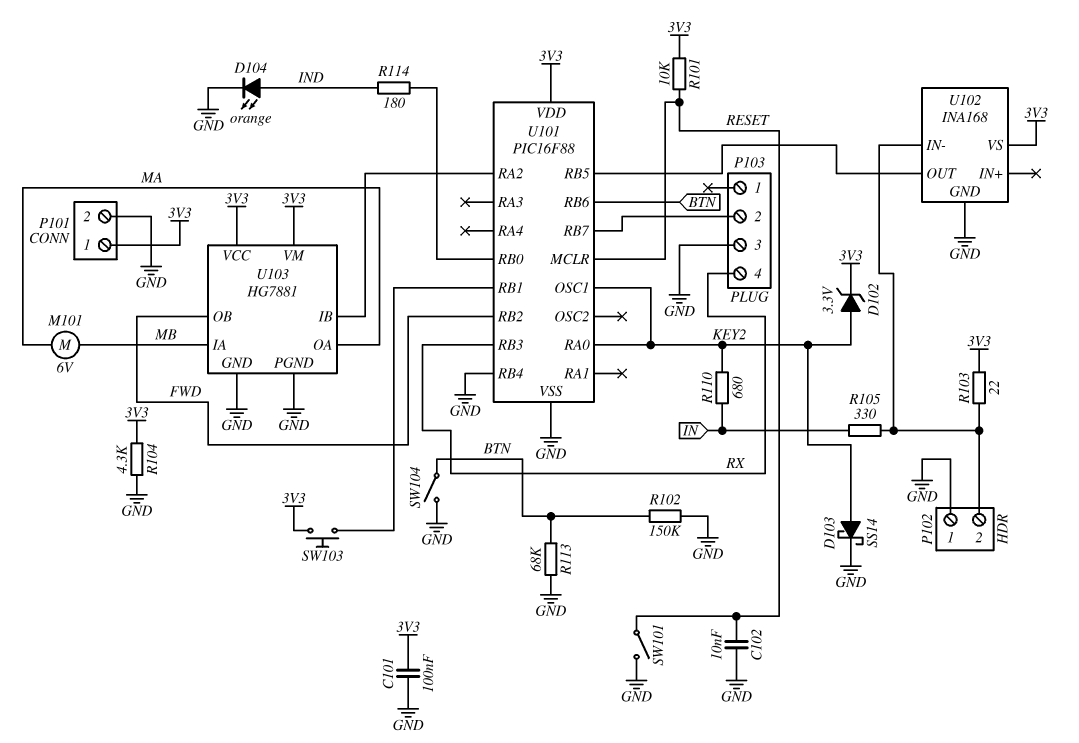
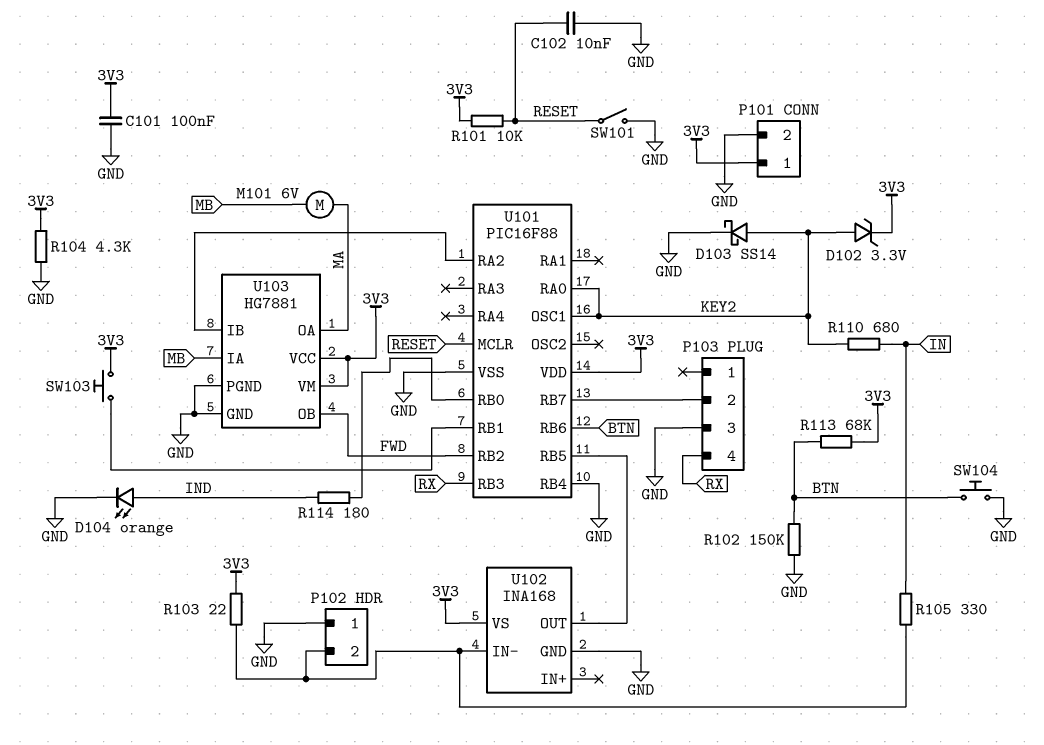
R113: 68k (BTN, GND) -> 68k (3V3, BTN)
SW104: switch (BTN, GND) -> button (BTN, GND)

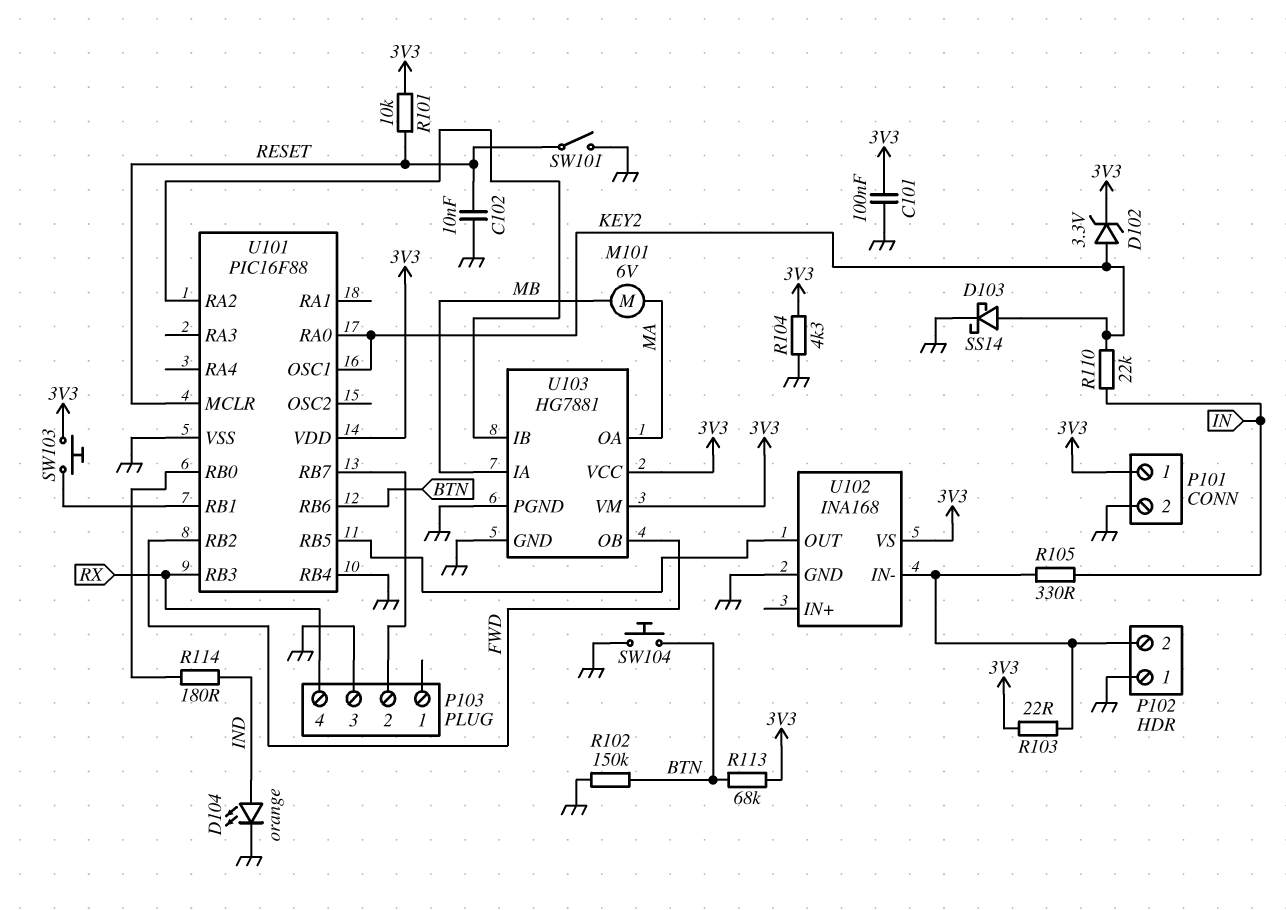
R110: 680 (IN, KEY2) -> 22k (IN, KEY2)

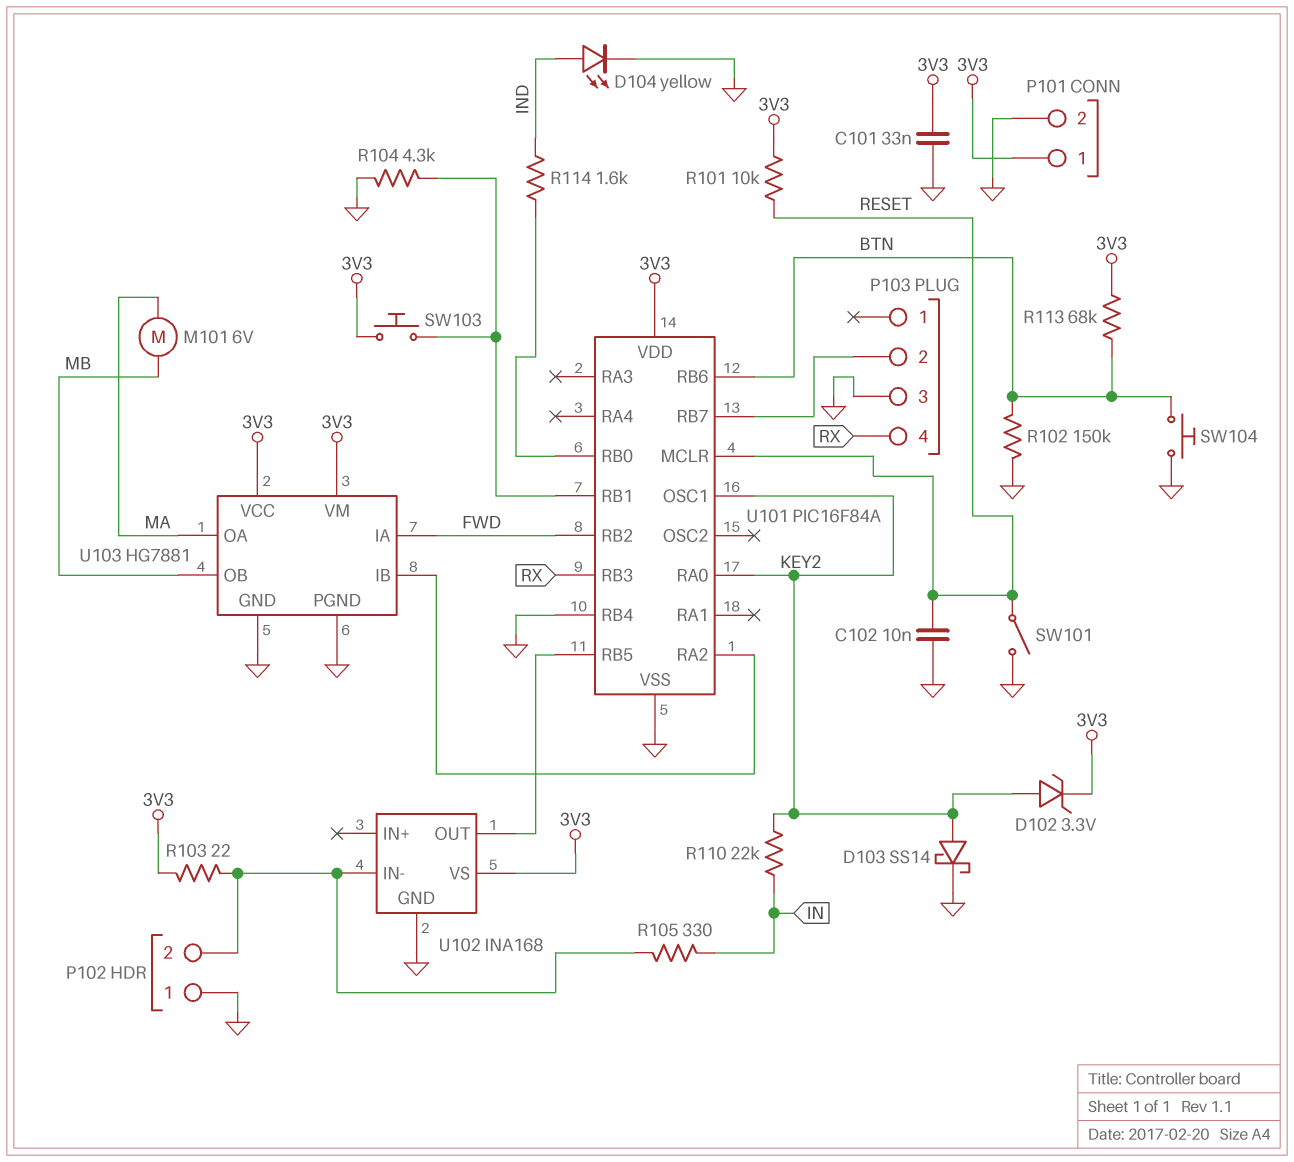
C101: 100nF (3V3, GND) -> 33nF (3V3, GND)
D104: LED orange (A IND, K GND) -> LED yellow (A IND, K GND)
R104: 4.3k (3V3, GND) -> 4.3k (GND, U101/RB1)
R114: 180 (IND, U101/RB0) -> 1.6k (IND, U101/RB0)
U101: PIC16F88 -> PIC16F84A
U103 pin IA: MB -> FWD
U103 pin OB: FWD -> MB

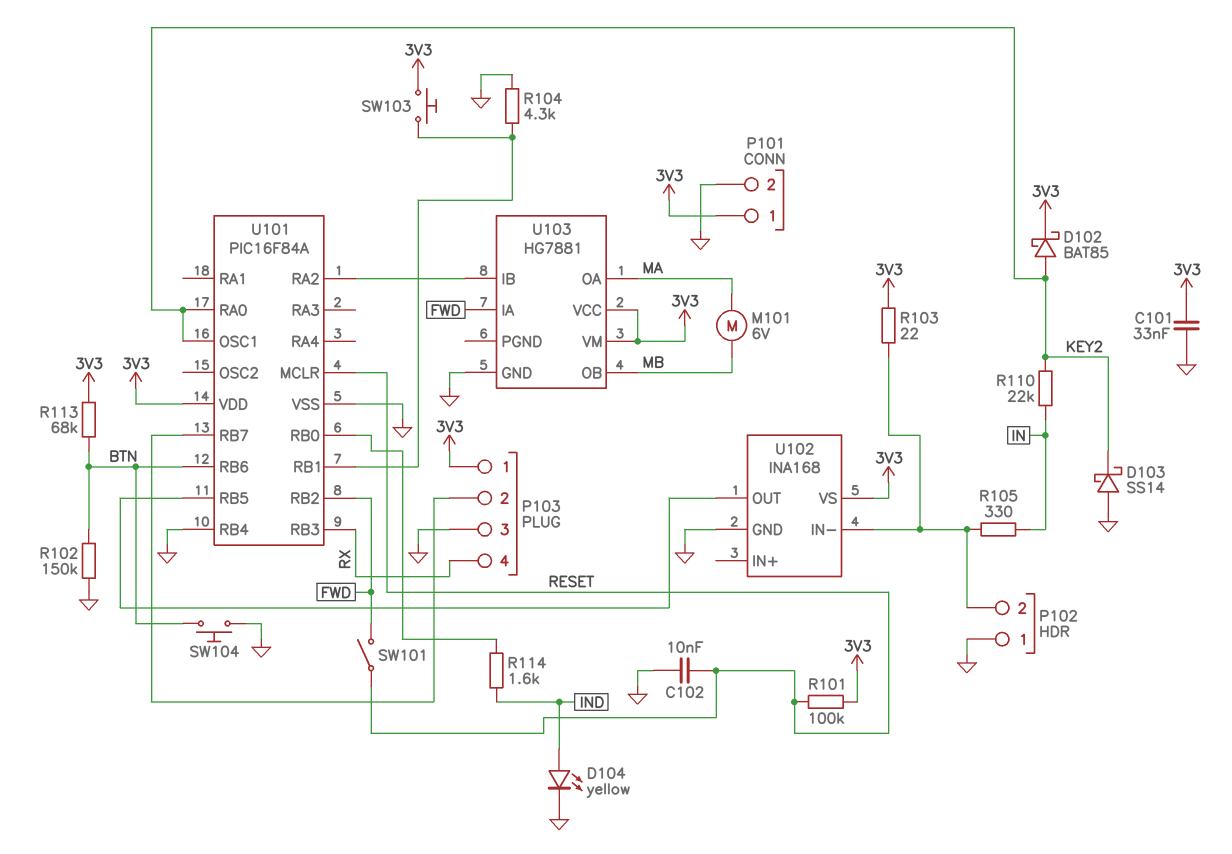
D102: zener 3.3V (A KEY2, K 3V3) -> schottky BAT85 (A KEY2, K 3V3)
D103: schottky SS14 (A KEY2, K GND) -> schottky SS14 (A GND, K KEY2)
P103 pin 1: none -> 3V3
R101: 10k (3V3, RESET) -> 100k (3V3, RESET)
SW101: switch (GND, RESET) -> switch (FWD, RESET)
U103 pin PGND: GND -> none

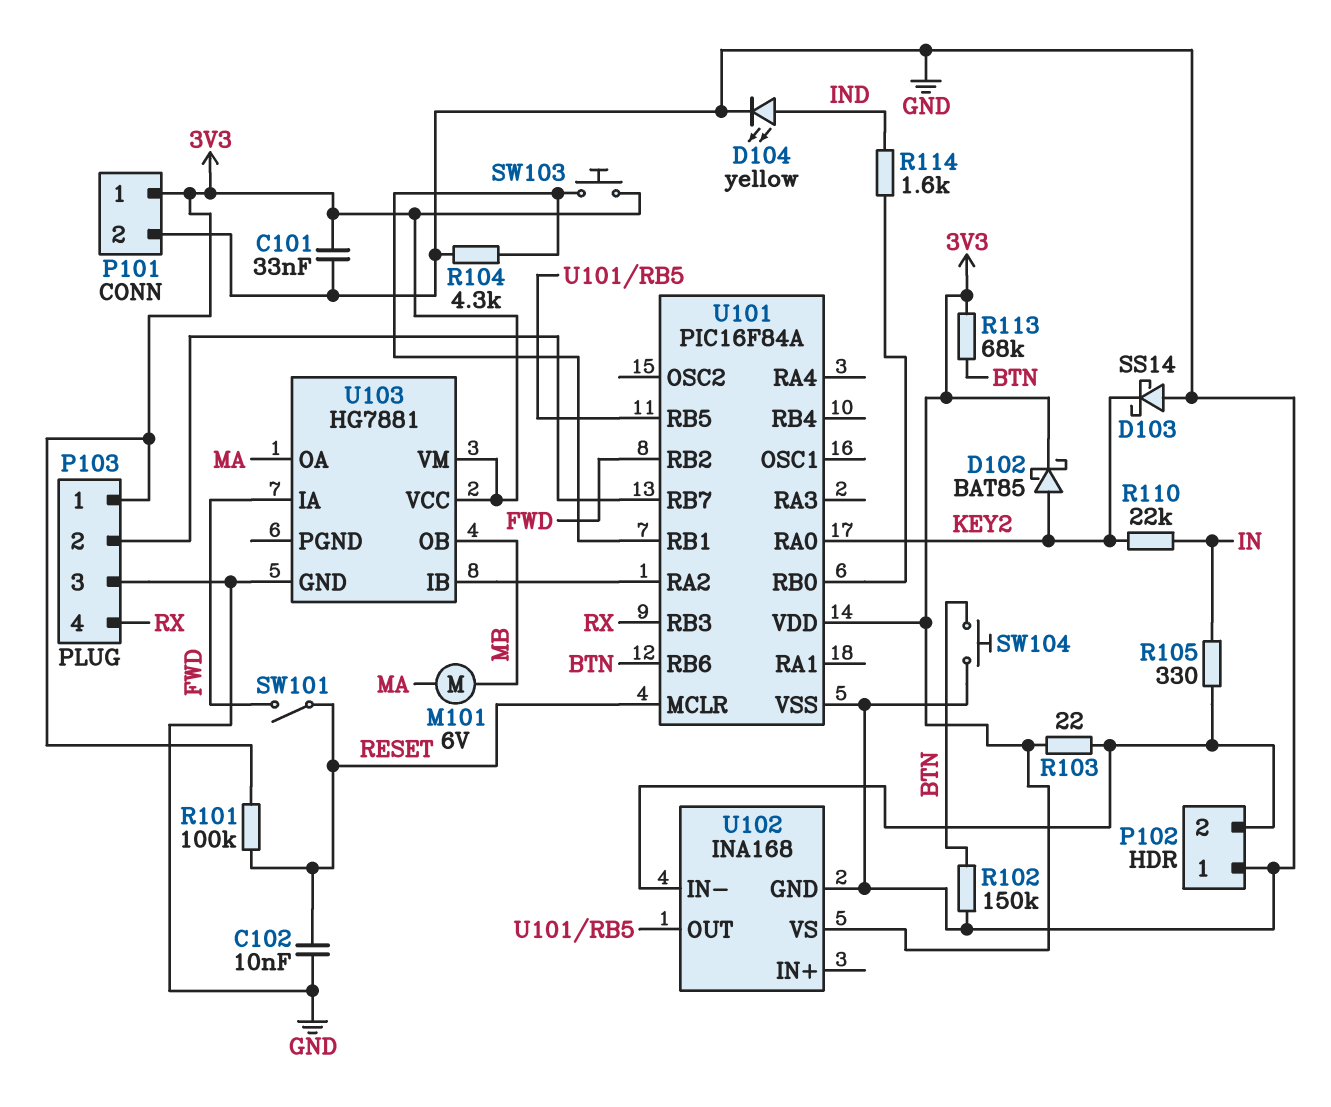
U101 pin OSC1: KEY2 -> none
U101 pin RB4: GND -> none

